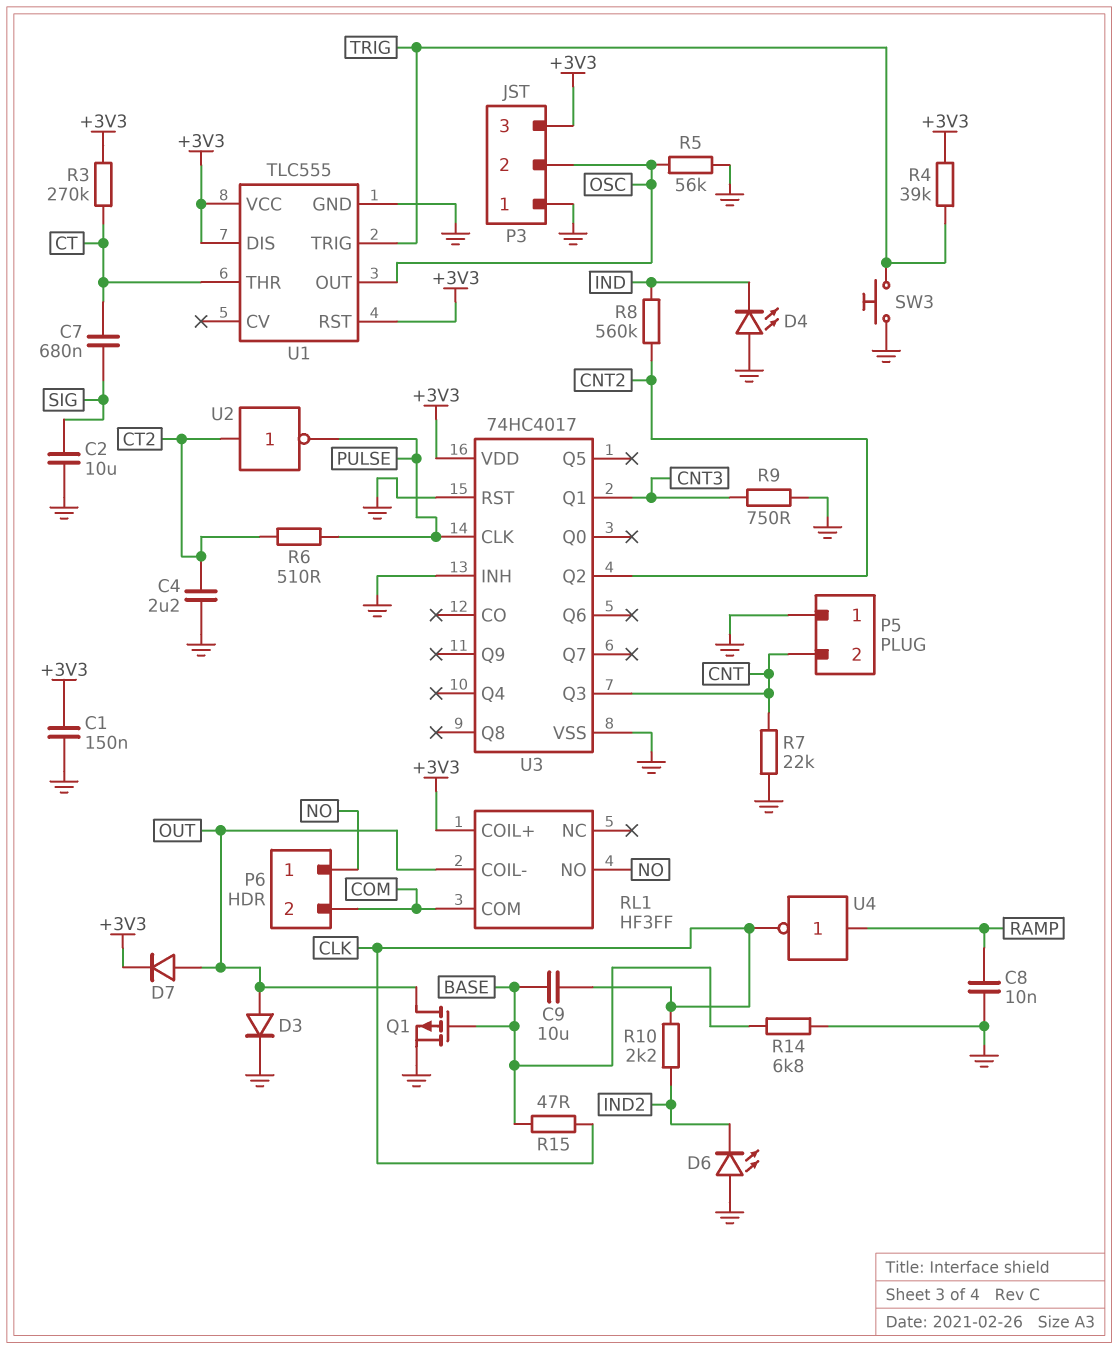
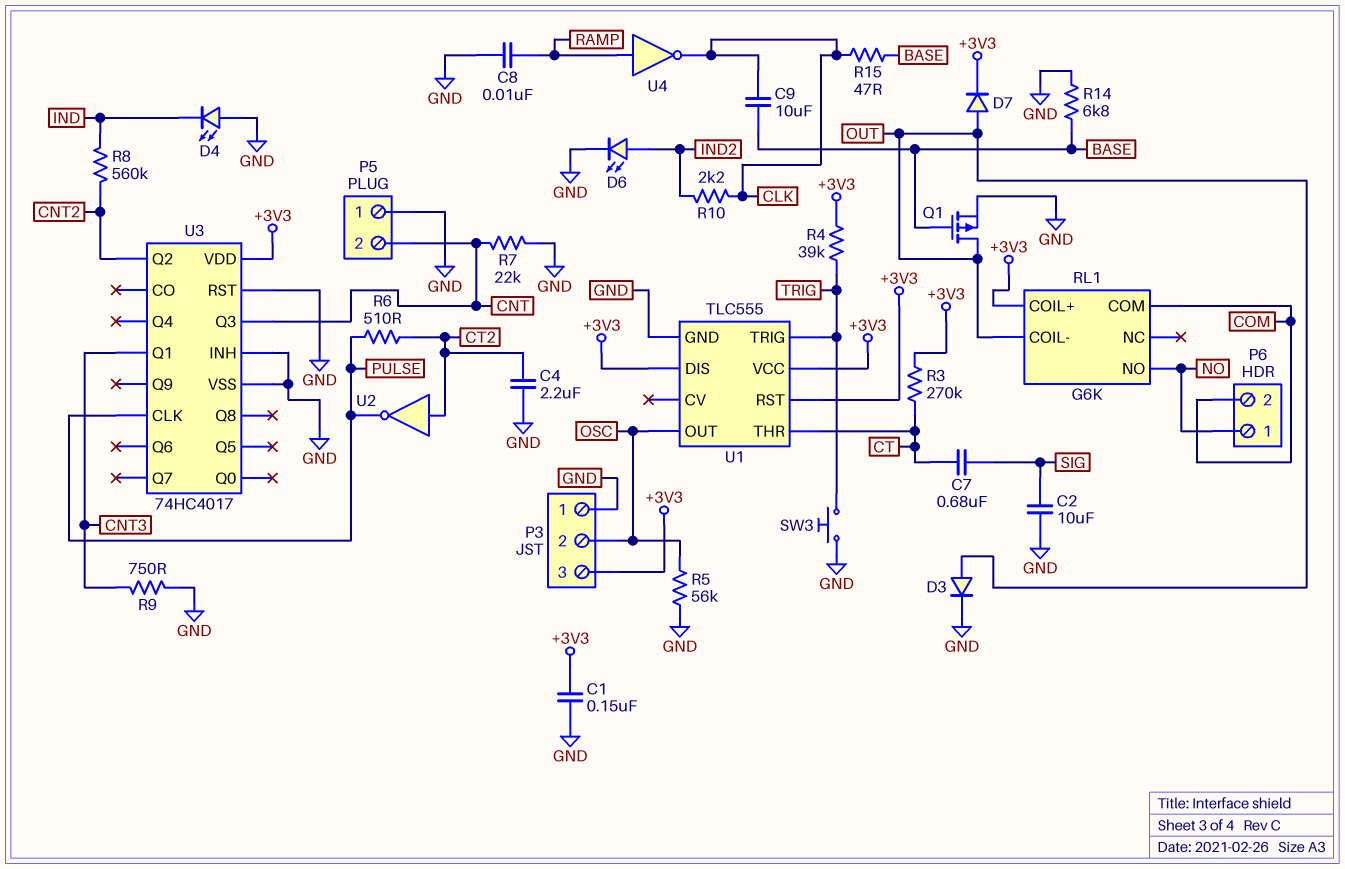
D6: LED (A GND, K IND2) -> LED (A IND2, K GND)
RL1: HF3FF -> G6K

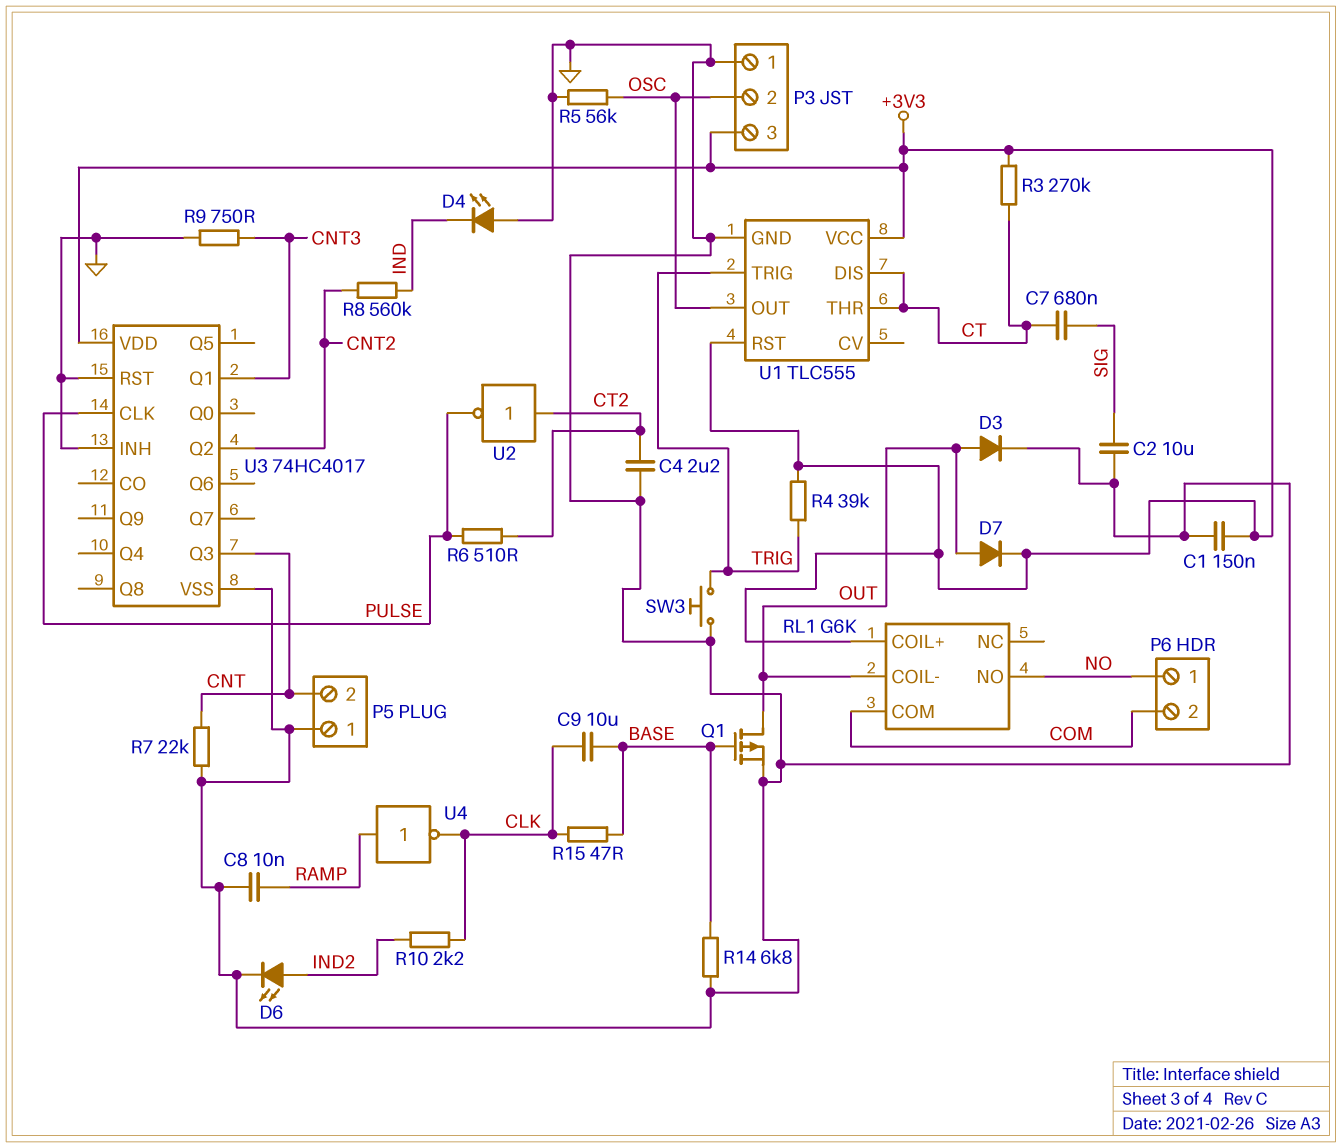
U1 pin DIS: +3V3 -> CT

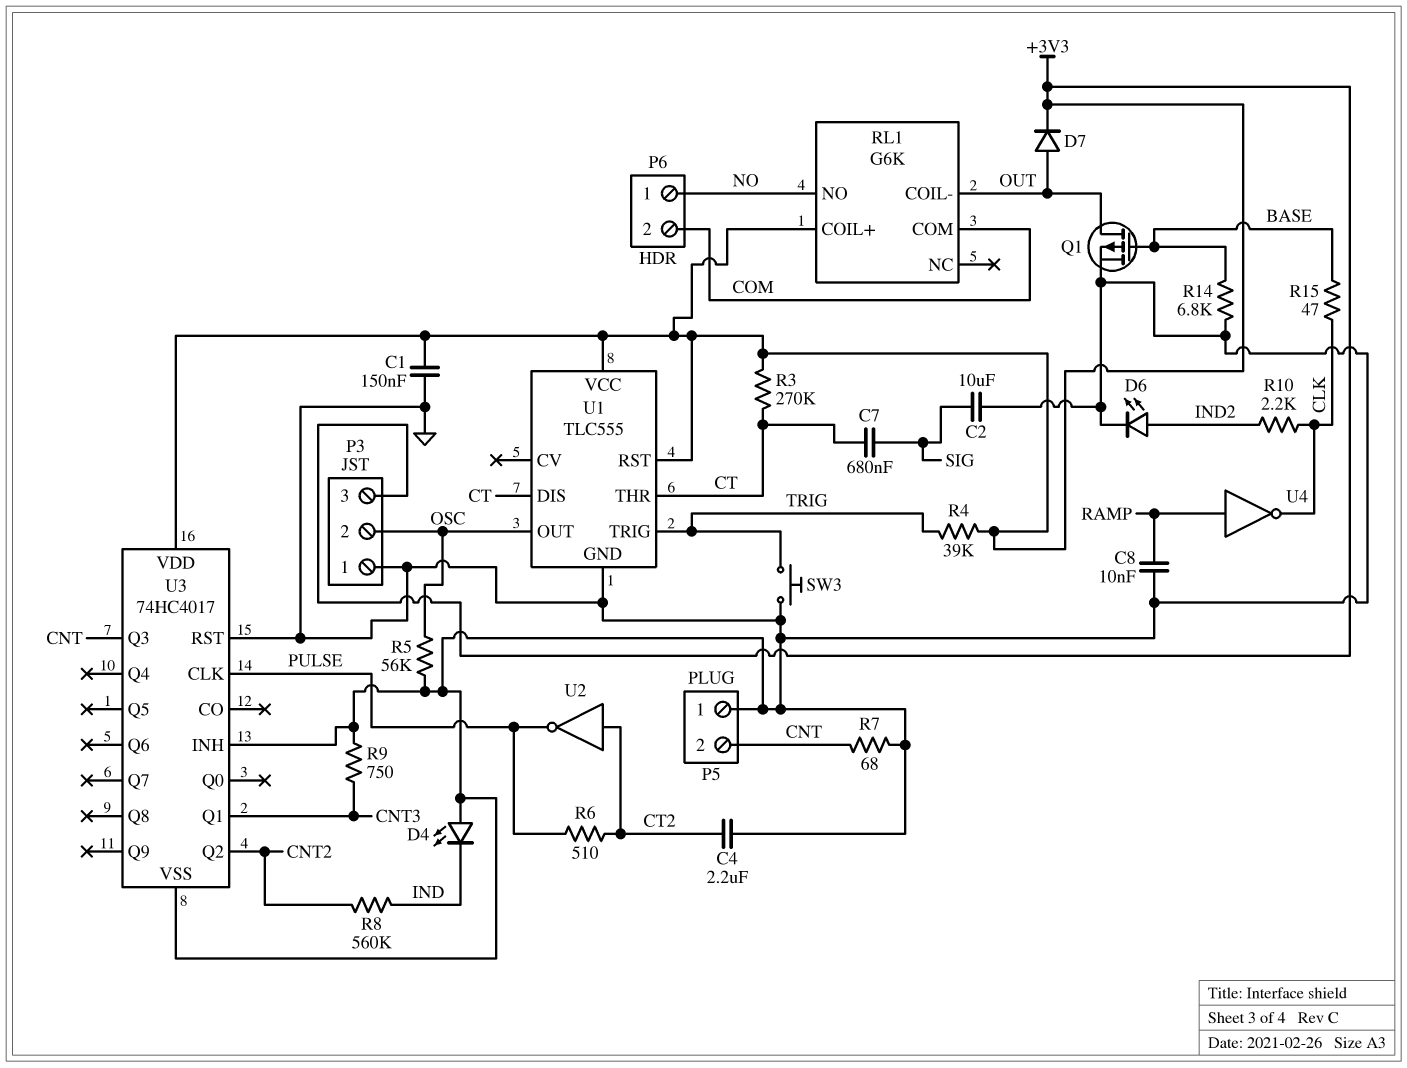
C9: 10uF (BASE, CLK) -> none
D3: diode (A OUT, K GND) -> none
R7: 22k (CNT, GND) -> 68 (CNT, GND)

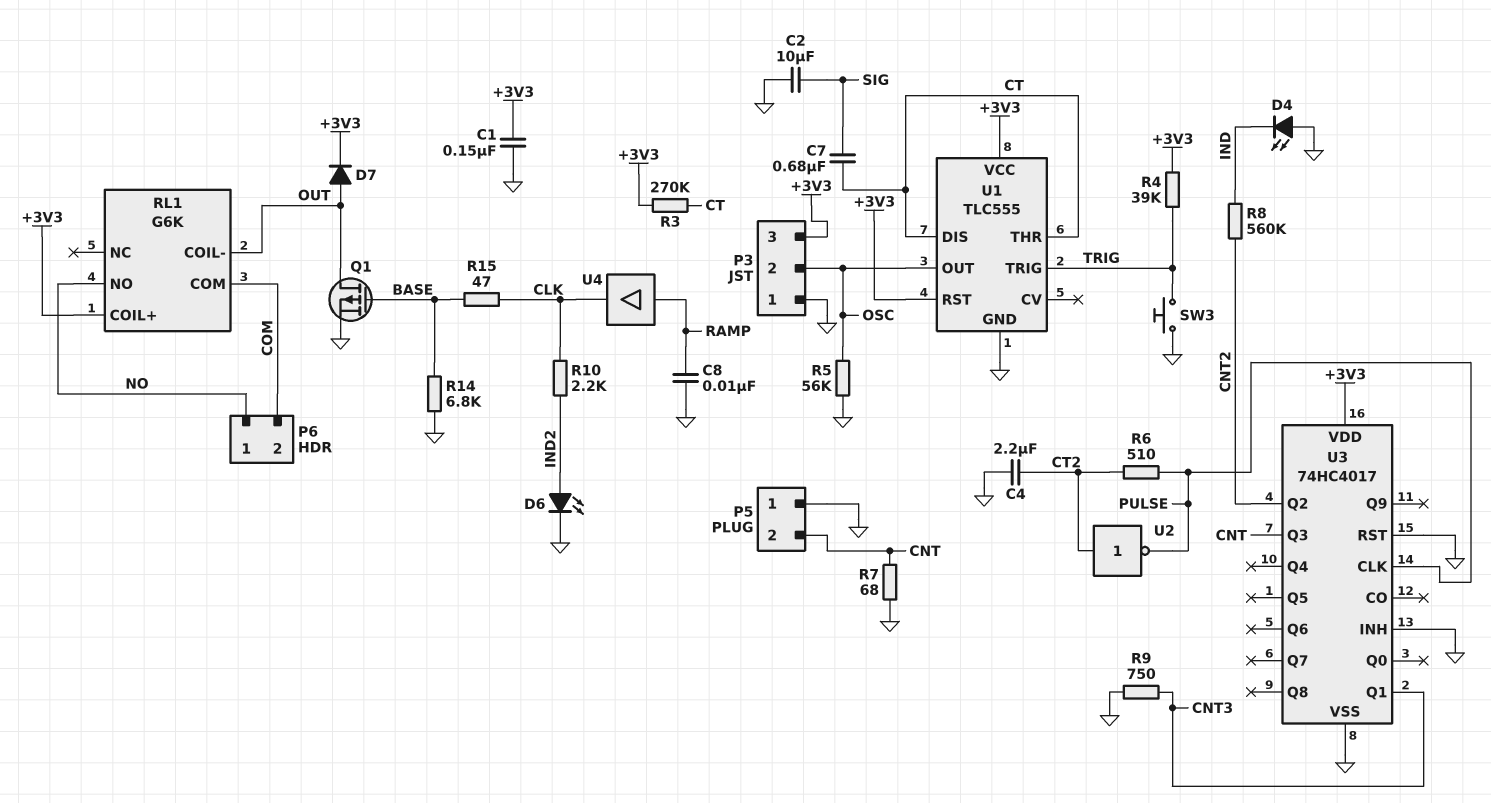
U4: NOT (in RAMP, out CLK) -> buffer (in RAMP, out CLK)

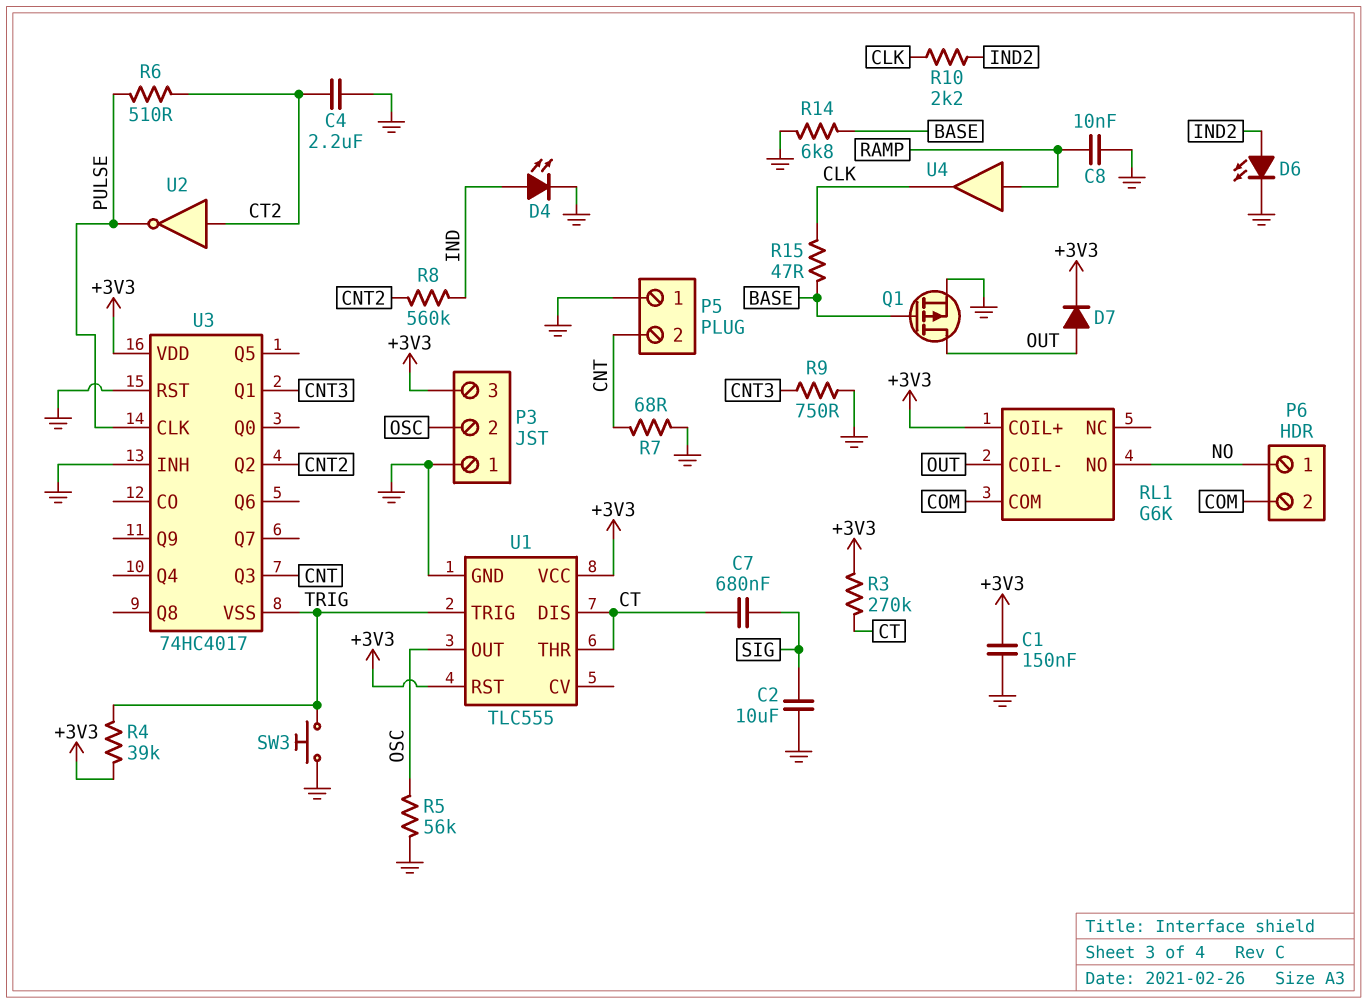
D4: LED (A GND, K IND) -> LED (A IND, K GND)
U3 pin VSS: GND -> TRIG

